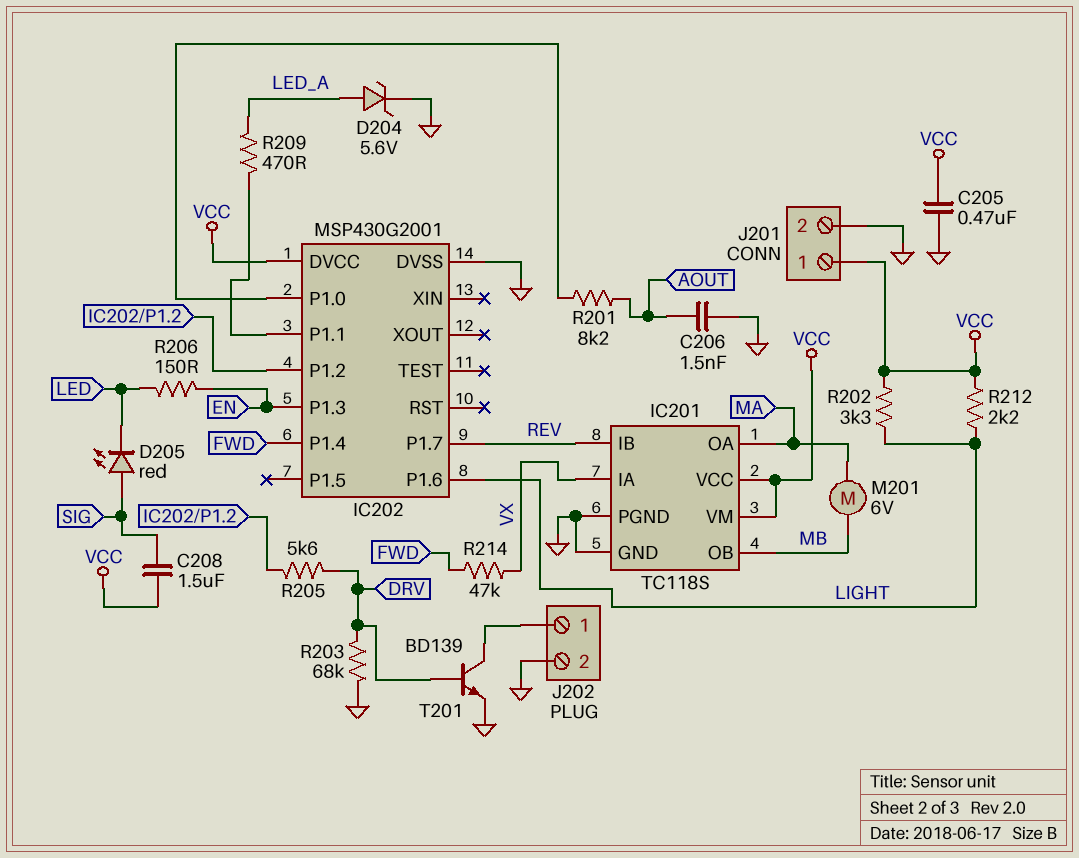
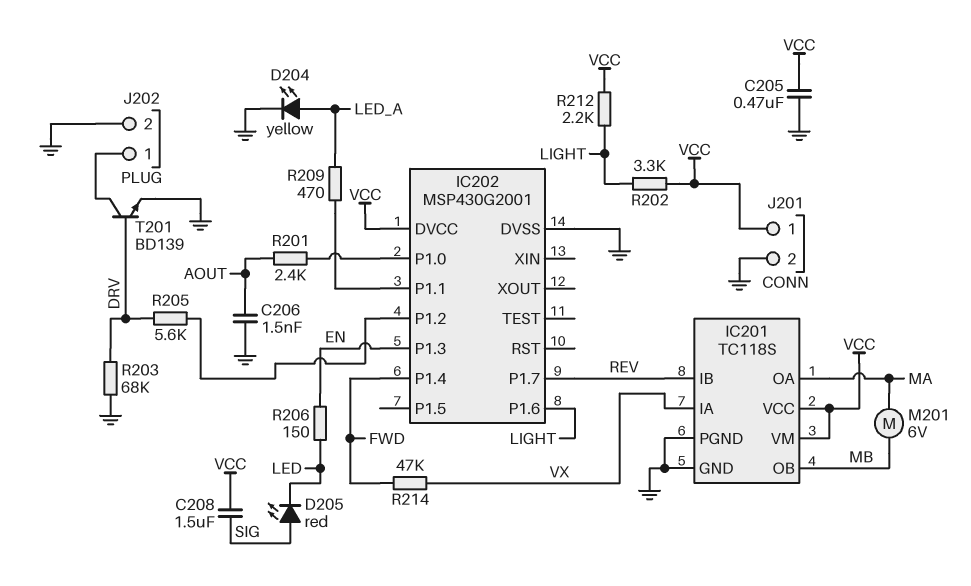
D204: zener 5.6V (A LED_A, K GND) -> LED yellow (A LED_A, K GND)
R201: 8.2k (AOUT, IC202/P1.0) -> 2.4k (AOUT, IC202/P1.0)

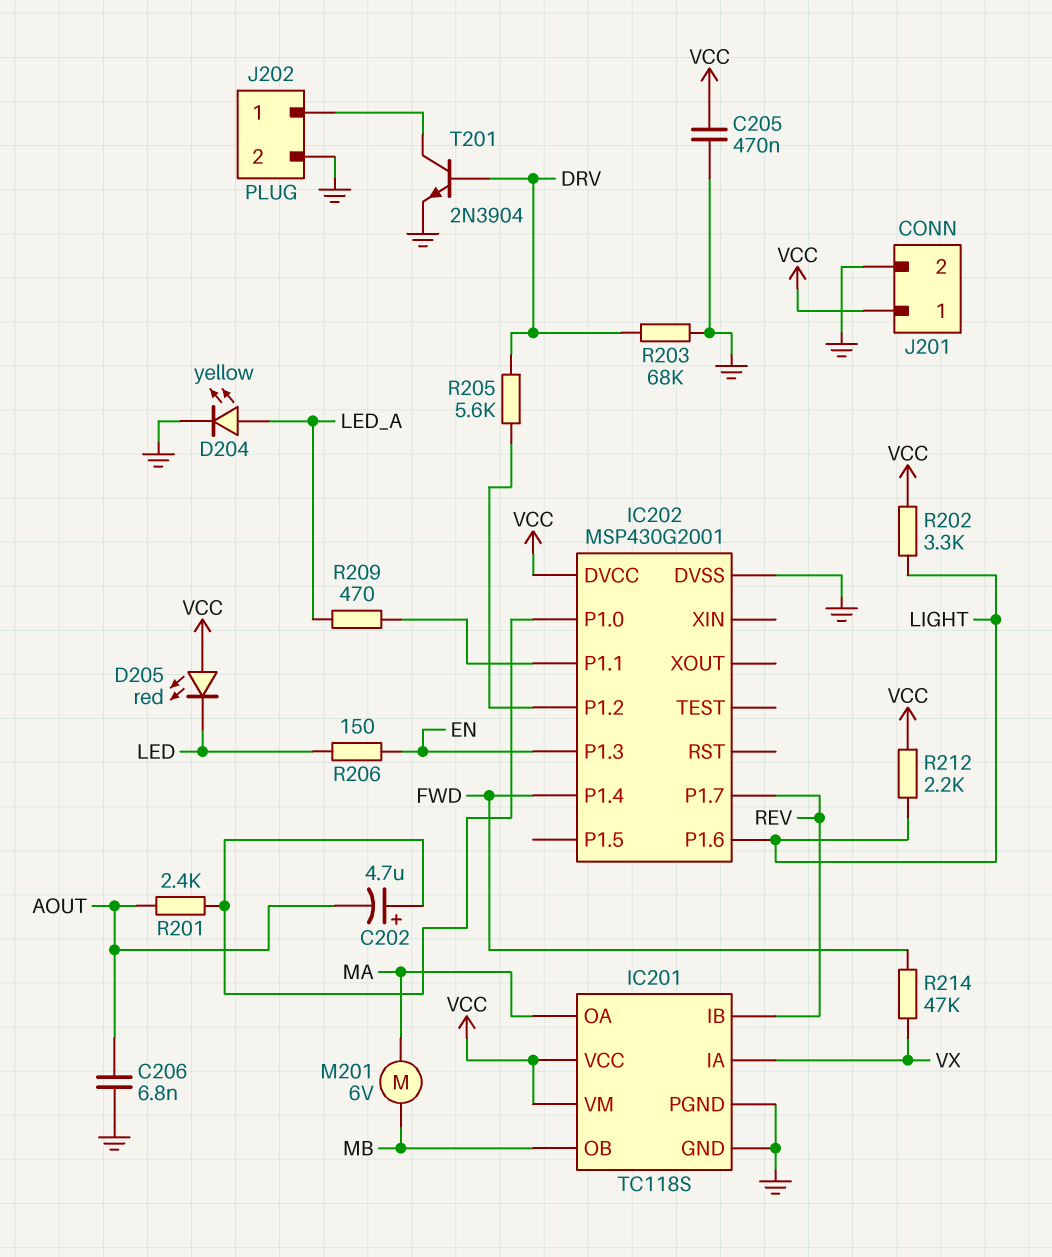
C202: none -> 4.7uF (plus IC202/P1.0, minus AOUT)
C206: 1.5nF (AOUT, GND) -> 6.8nF (AOUT, GND)
C208: 1.5uF (SIG, VCC) -> none
D205: LED red (A SIG, K LED) -> LED red (A VCC, K LED)
T201: NPN BD139 (B DRV, C J202/1, E GND) -> NPN 2N3904 (B DRV, C J202/1, E GND)

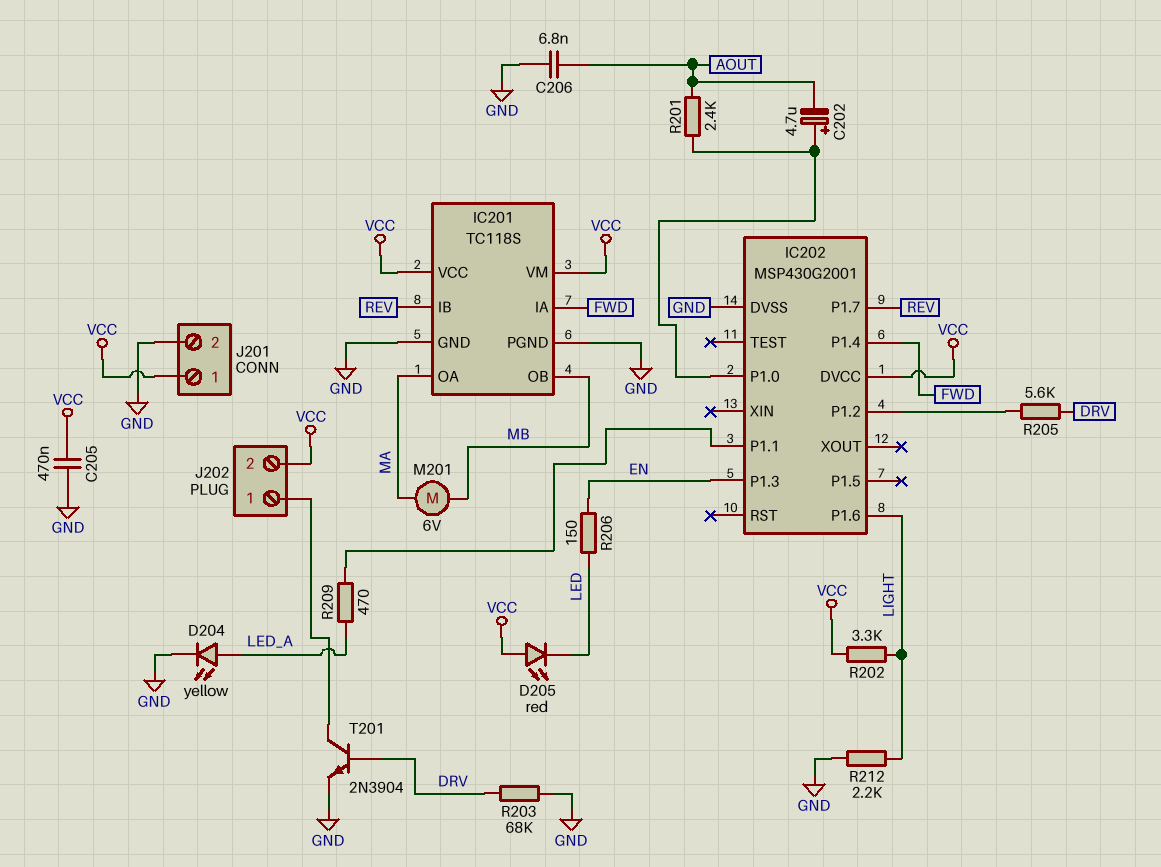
IC201 pin IA: VX -> FWD
J202 pin 2: GND -> VCC
R212: 2.2k (LIGHT, VCC) -> 2.2k (GND, LIGHT)
R214: 47k (FWD, VX) -> none

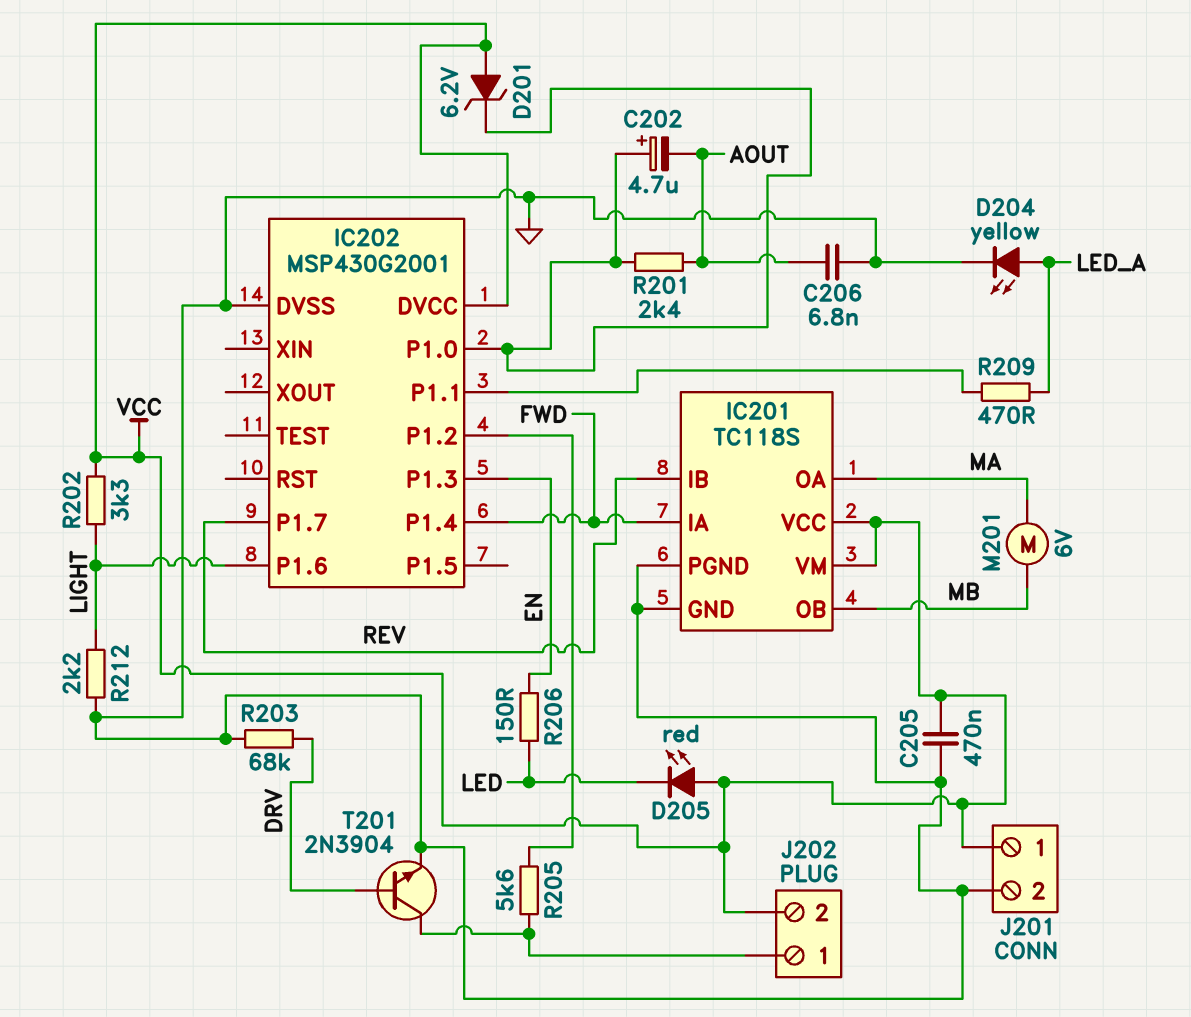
D201: none -> zener 6.2V (A VCC, K IC202/P1.0)
R205: 5.6k (DRV, IC202/P1.2) -> 5.6k (IC202/P1.2, J202/1)

